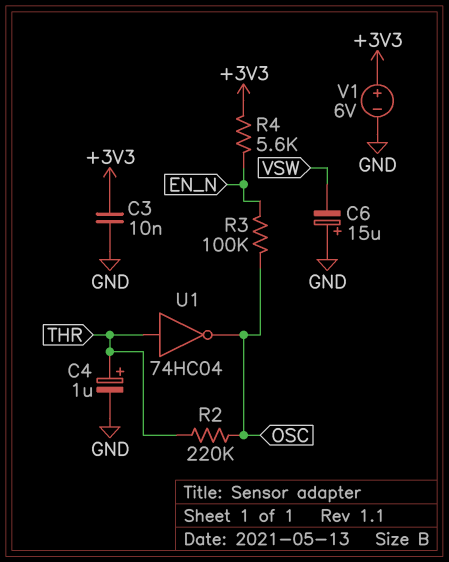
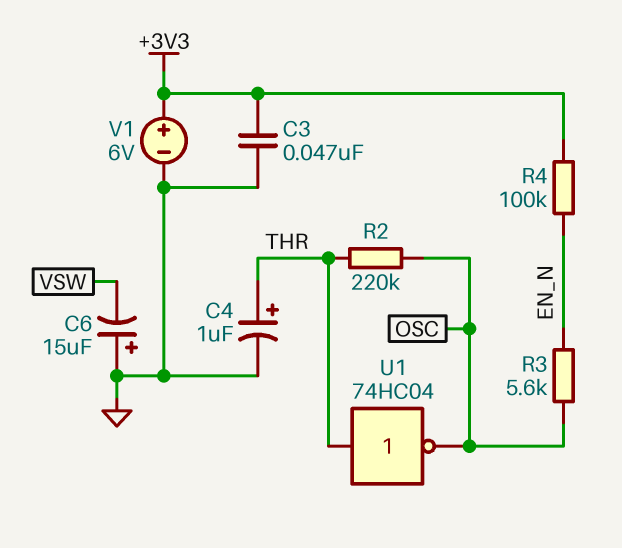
C3: 10nF (+3V3, GND) -> 47nF (+3V3, GND)
R3: 100k (EN_N, OSC) -> 5.6k (EN_N, OSC)
R4: 5.6k (+3V3, EN_N) -> 100k (+3V3, EN_N)

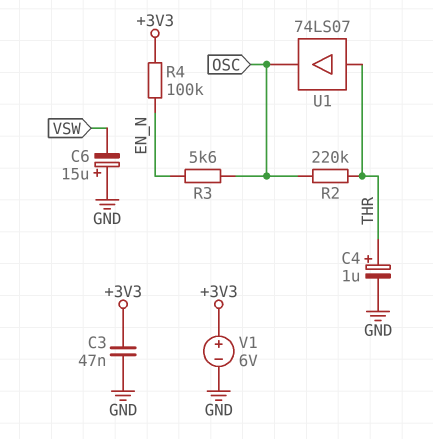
U1: NOT 74HC04 (in THR, out OSC) -> buffer 74LS07 (in THR, out OSC)

